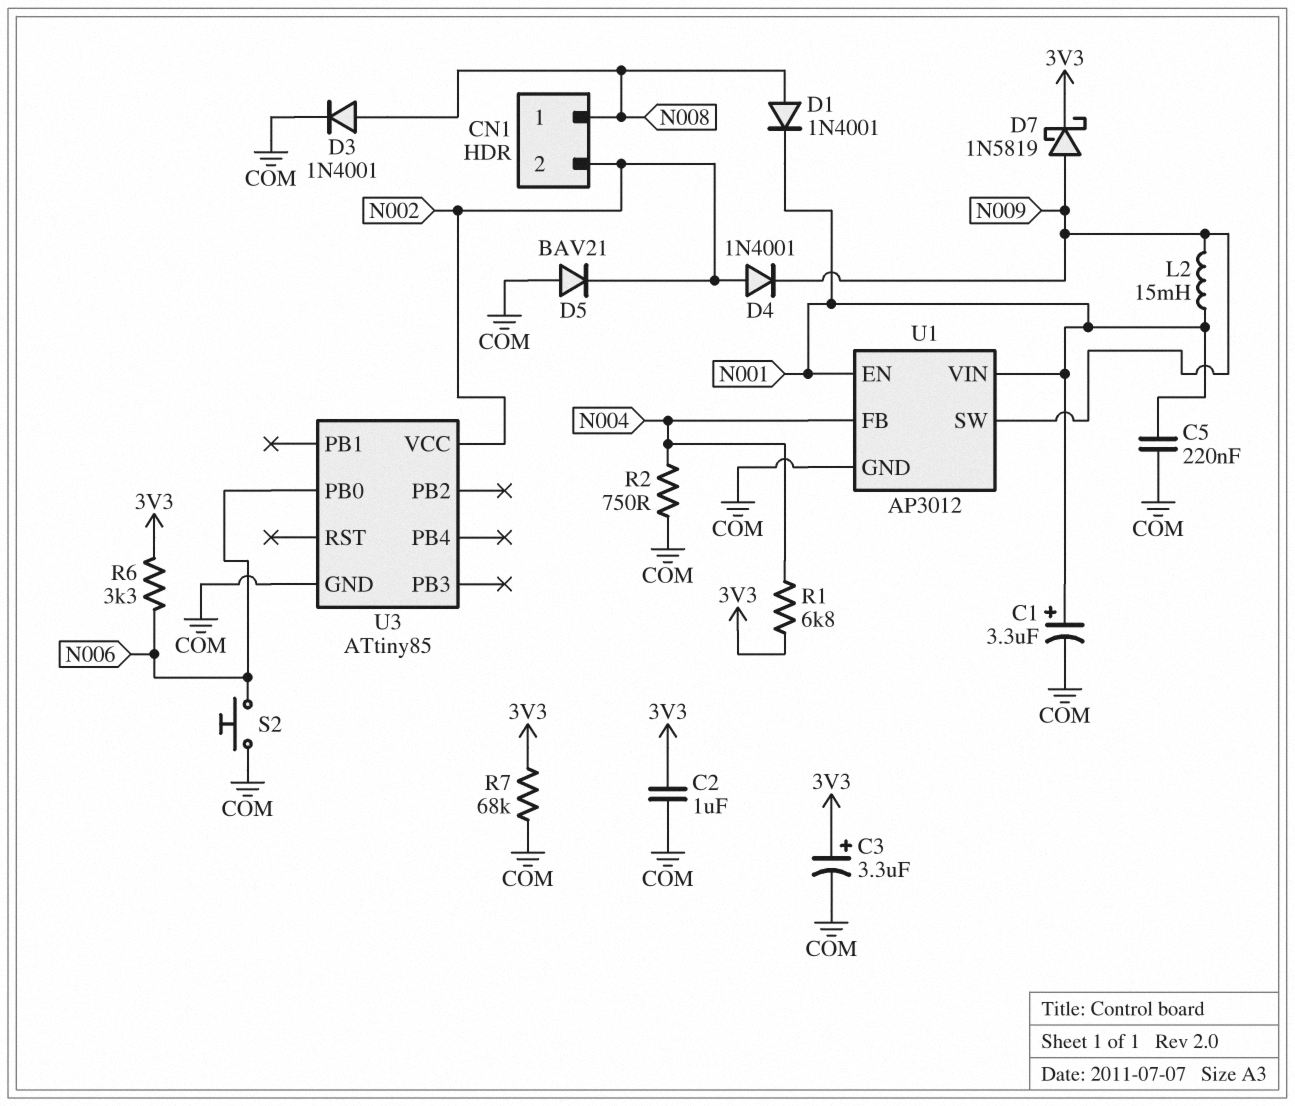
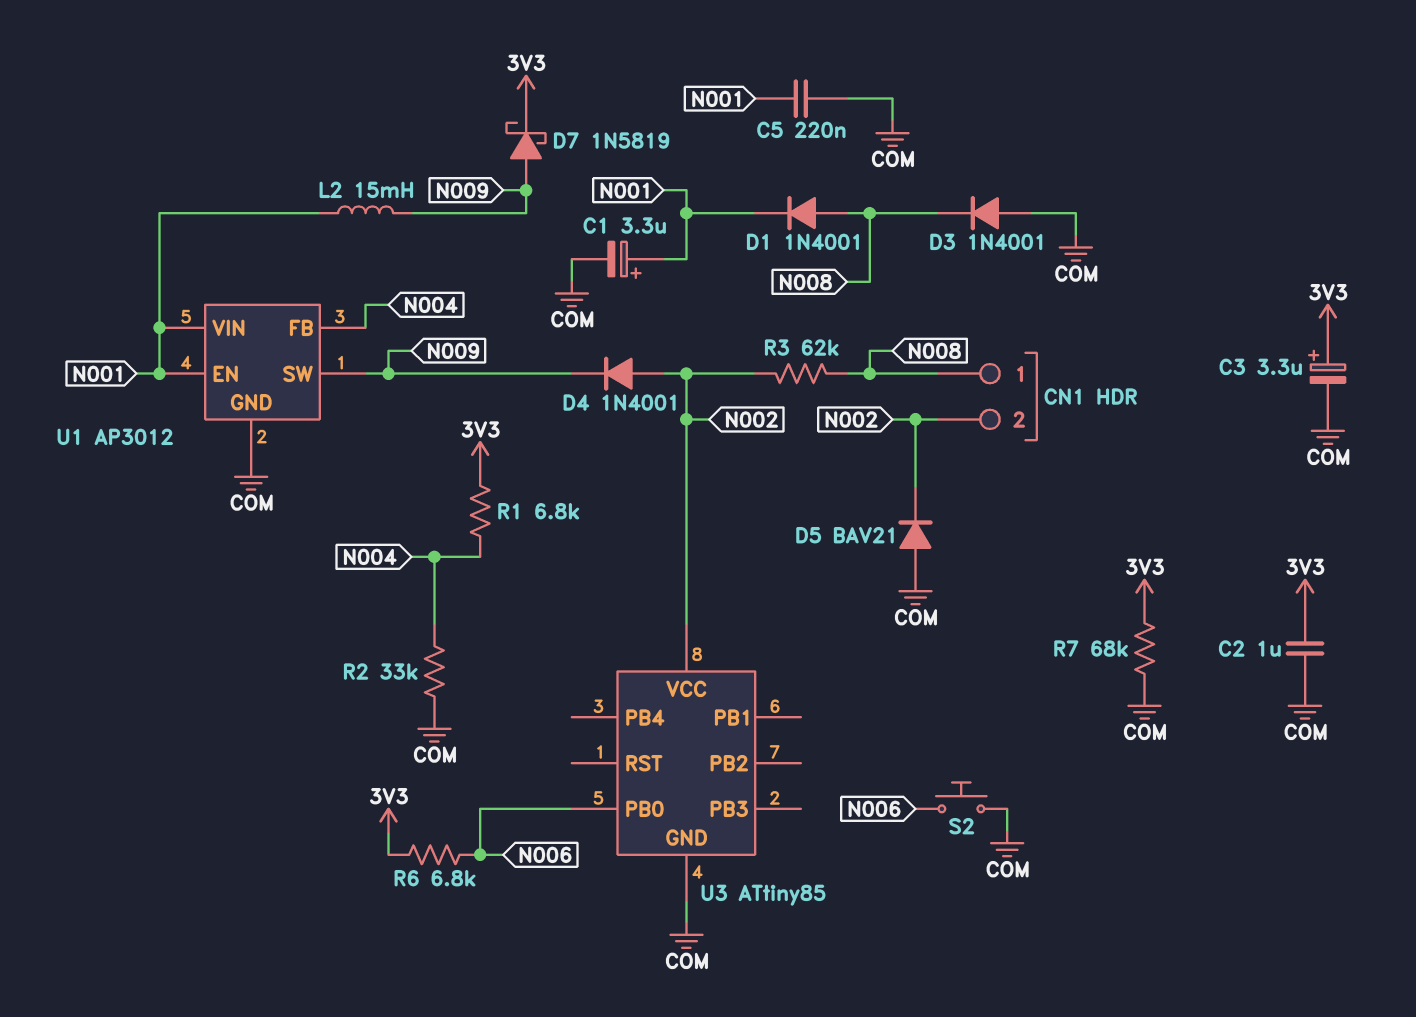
D3: diode 1N4001 (A N008, K COM) -> diode 1N4001 (A COM, K N008)
R2: 750 (COM, N004) -> 33k (COM, N004)
R3: none -> 62k (N002, N008)
R6: 3.3k (3V3, N006) -> 6.8k (3V3, N006)

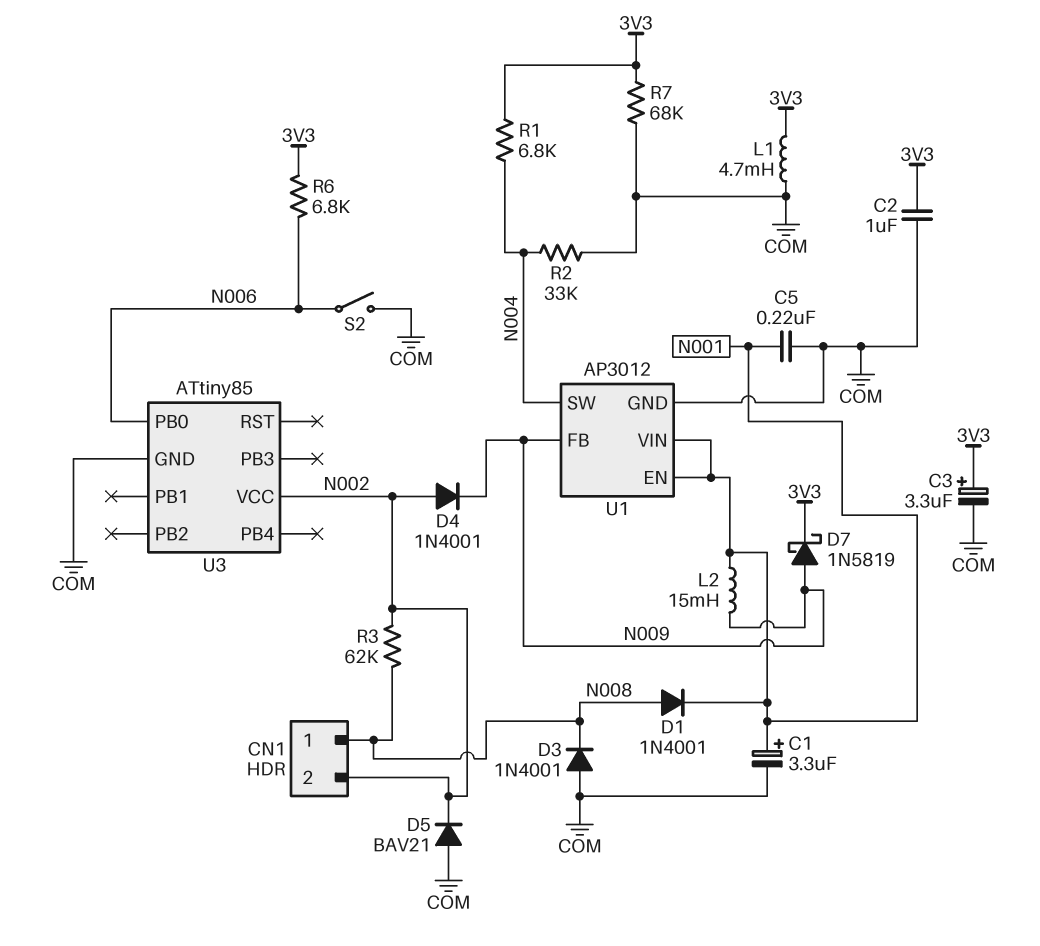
L1: none -> 4.7mH (3V3, COM)
S2: button (COM, N006) -> switch (COM, N006)
U1 pin FB: N004 -> N009
U1 pin SW: N009 -> N004

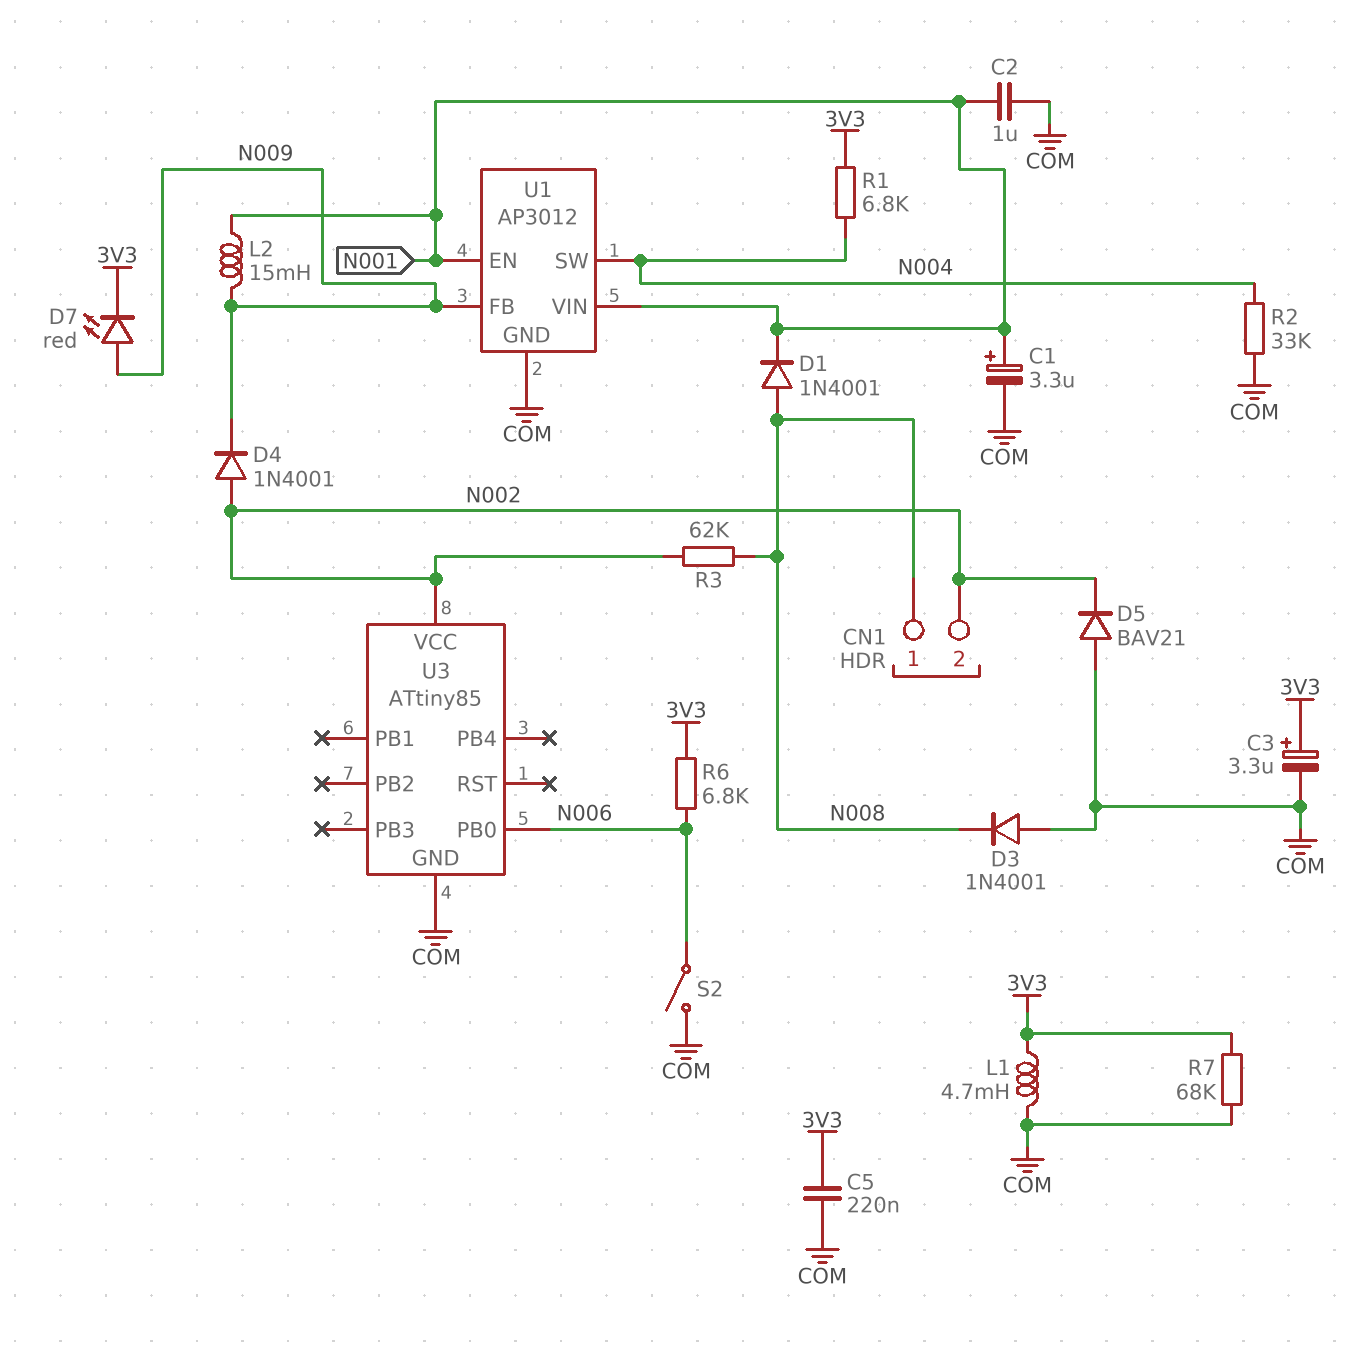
C2: 1uF (3V3, COM) -> 1uF (COM, N001)
C5: 220nF (COM, N001) -> 220nF (3V3, COM)
D7: schottky 1N5819 (A N009, K 3V3) -> LED red (A N009, K 3V3)

